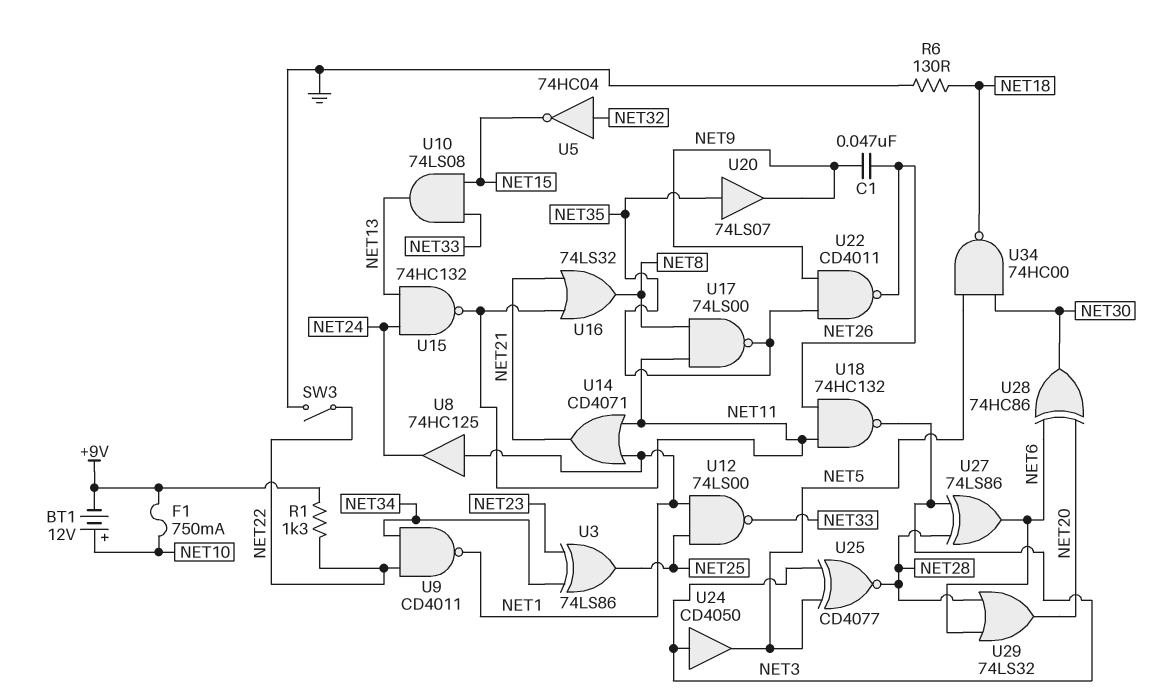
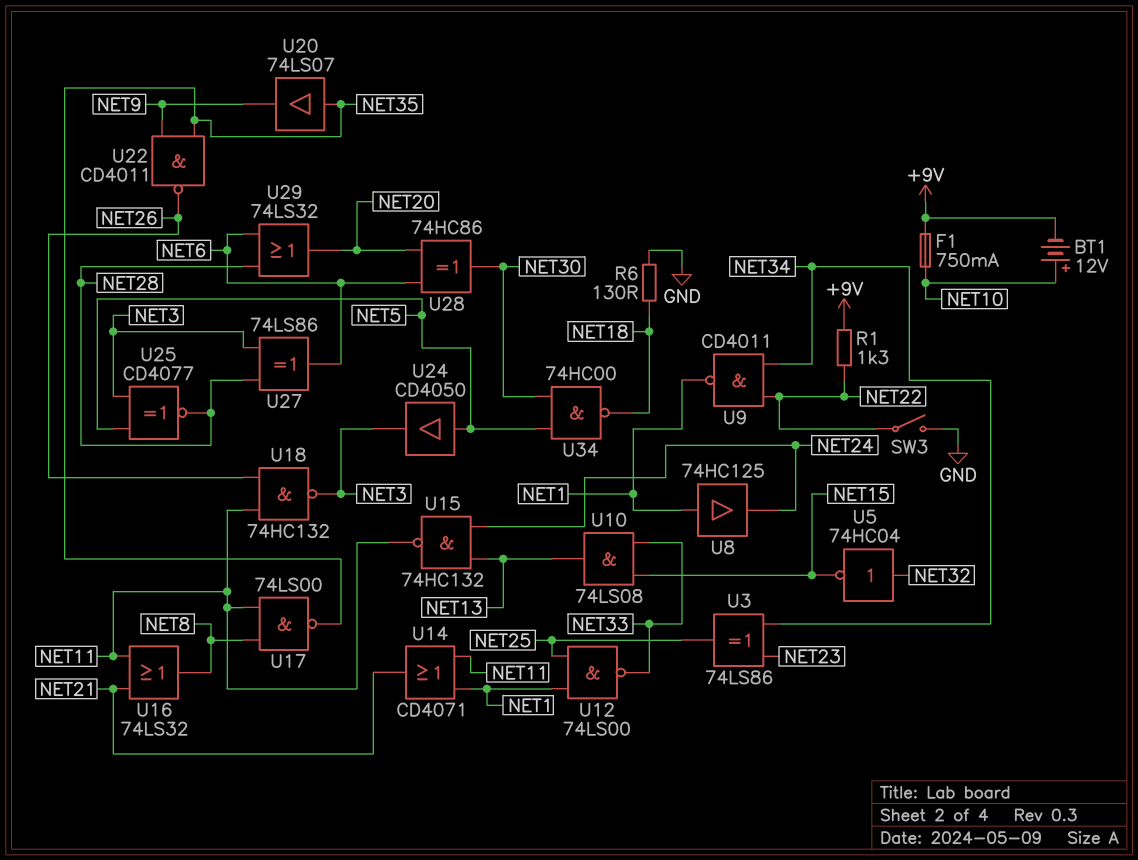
C1: 47nF (NET9, NET26) -> none
U24: buffer CD4050 (in NET3, out NET5) -> buffer CD4050 (in NET5, out NET3)

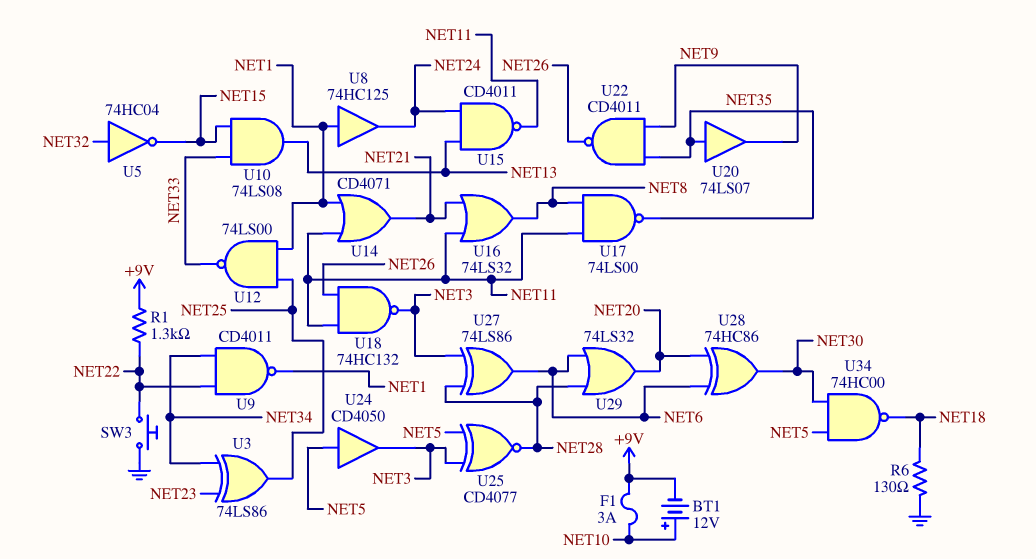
F1: 750mA (+9V, NET10) -> 3A (+9V, NET10)
SW3: switch (GND, NET22) -> button (GND, NET22)
U15: NAND 74HC132 (in NET13, in NET24, out NET11) -> NAND CD4011 (in NET13, in NET24, out NET11)

